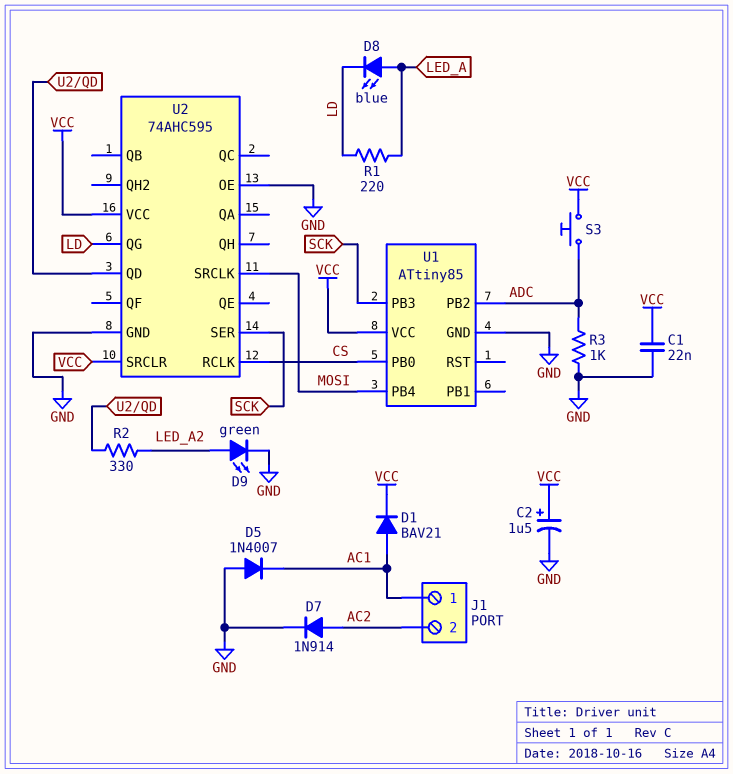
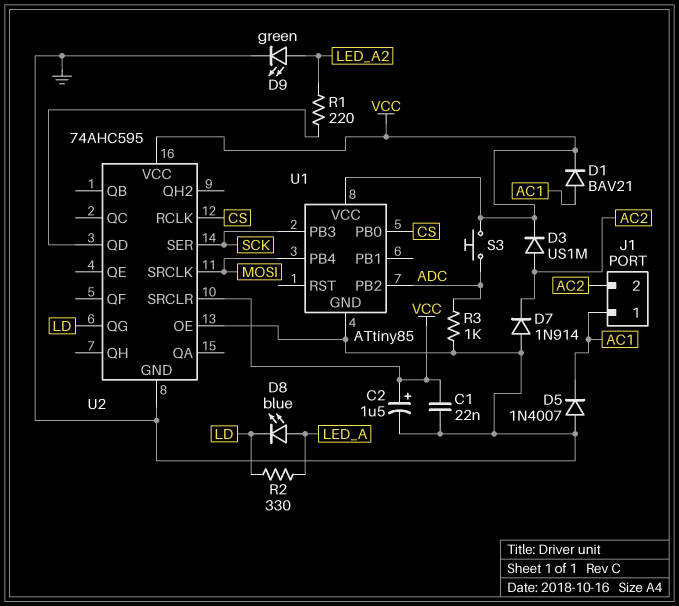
D3: none -> diode US1M (A AC2, K VCC)
D7: diode 1N914 (A AC2, K GND) -> diode 1N914 (A GND, K AC2)
R1: 220 (LD, LED_A) -> 220 (LED_A2, U2/QD)
R2: 330 (LED_A2, U2/QD) -> 330 (LD, LED_A)

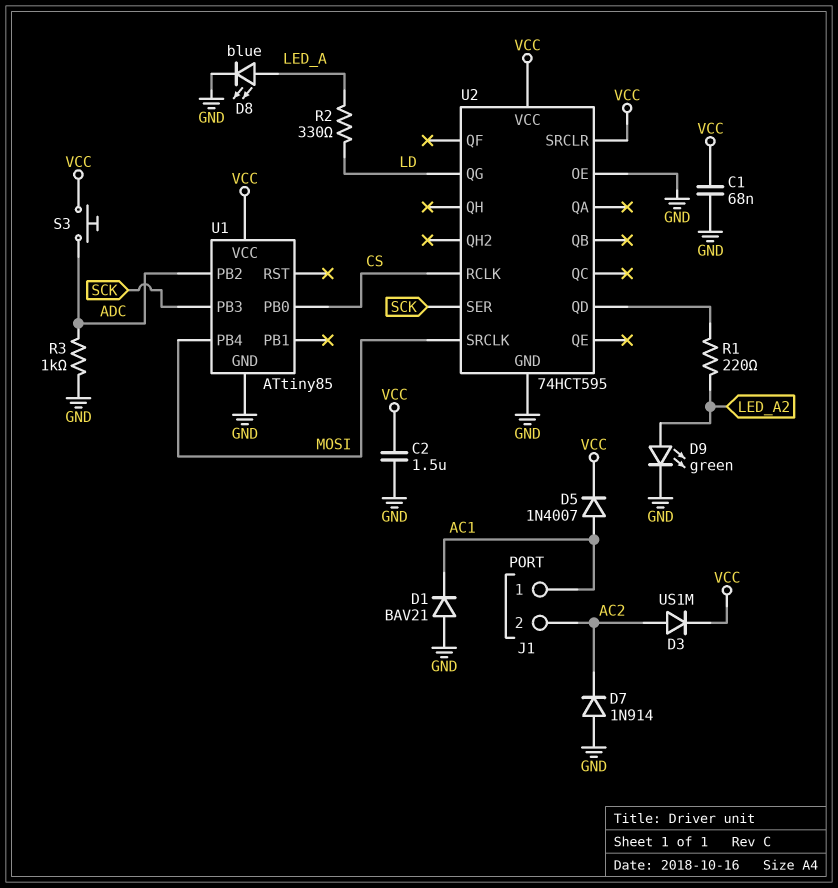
C1: 22nF (GND, VCC) -> 68nF (GND, VCC)
C2: 1.5uF (plus VCC, minus GND) -> 1.5uF (GND, VCC)
D1: diode BAV21 (A AC1, K VCC) -> diode BAV21 (A GND, K AC1)
D5: diode 1N4007 (A GND, K AC1) -> diode 1N4007 (A AC1, K VCC)
D8: LED blue (A LED_A, K LD) -> LED blue (A LED_A, K GND)
U2: 74AHC595 -> 74HCT595

